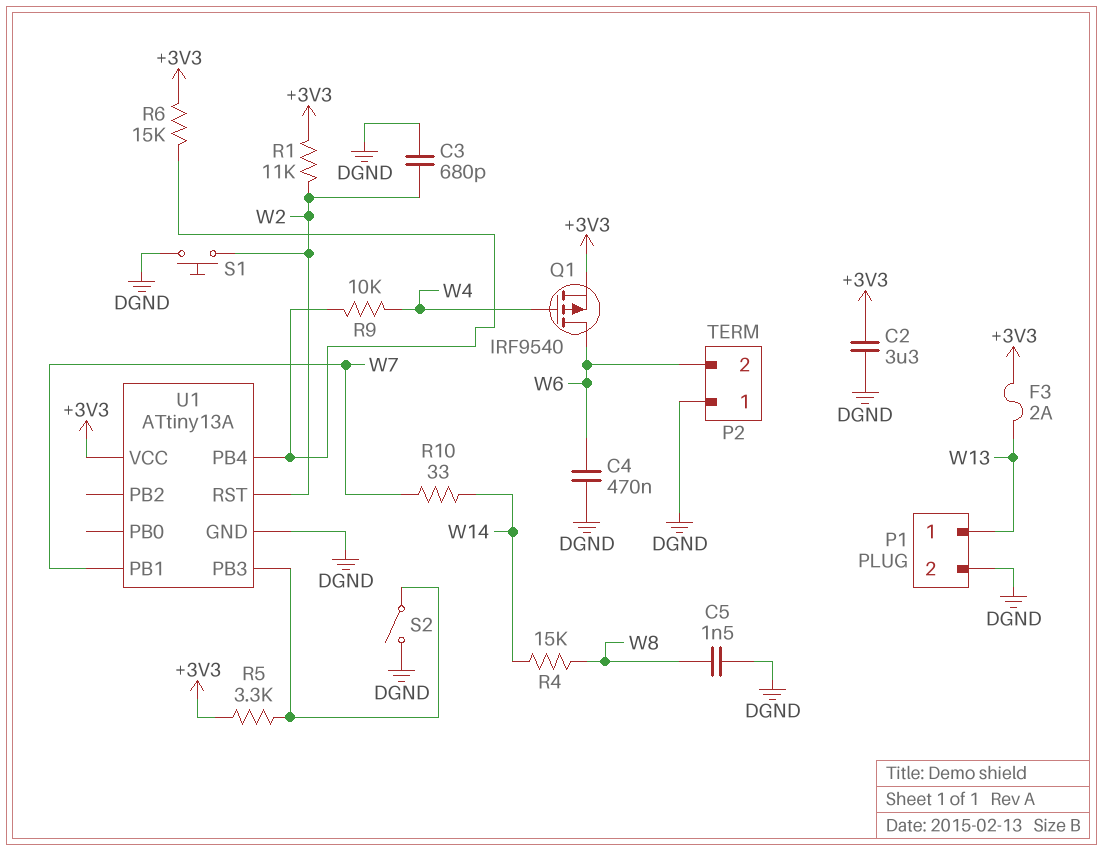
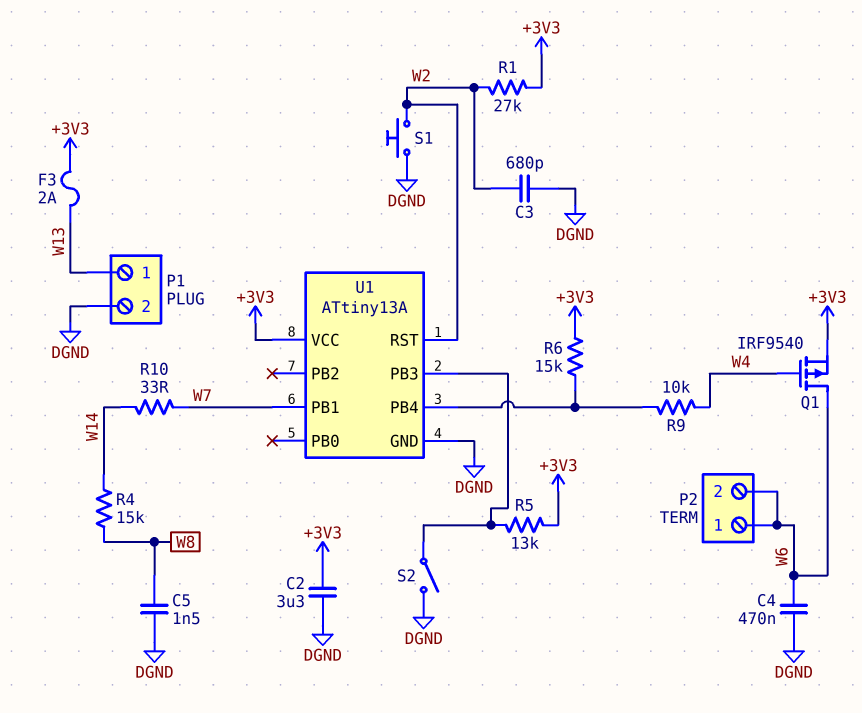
P2 pin 1: DGND -> W6
R1: 11k (+3V3, W2) -> 27k (+3V3, W2)
R5: 3.3k (+3V3, U1/PB3) -> 13k (+3V3, U1/PB3)

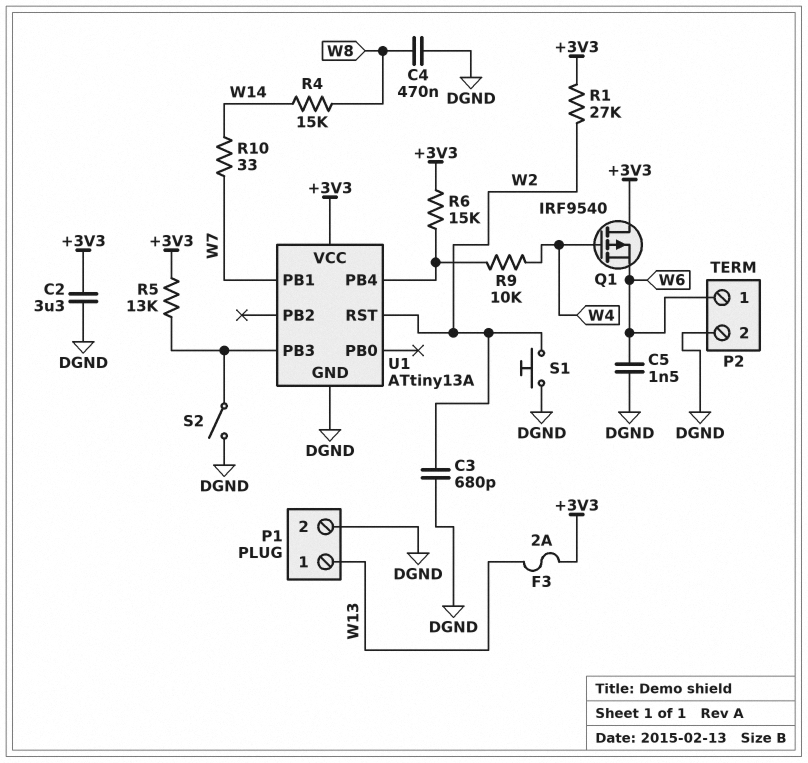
C4: 470nF (DGND, W6) -> 470nF (DGND, W8)
C5: 1.5nF (DGND, W8) -> 1.5nF (DGND, W6)
P2 pin 2: W6 -> DGND
Q1: PMOS IRF9540 (G W4, D W6, S +3V3) -> PMOS IRF9540 (G W4, D +3V3, S W6)

